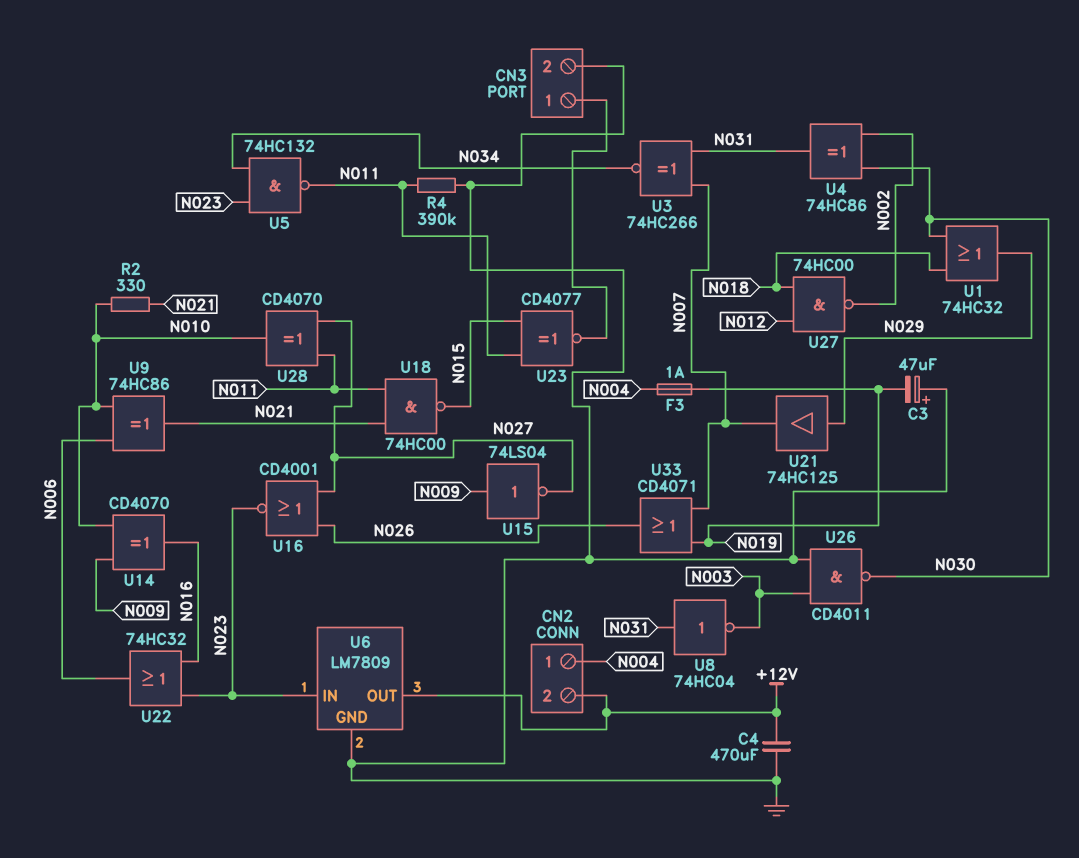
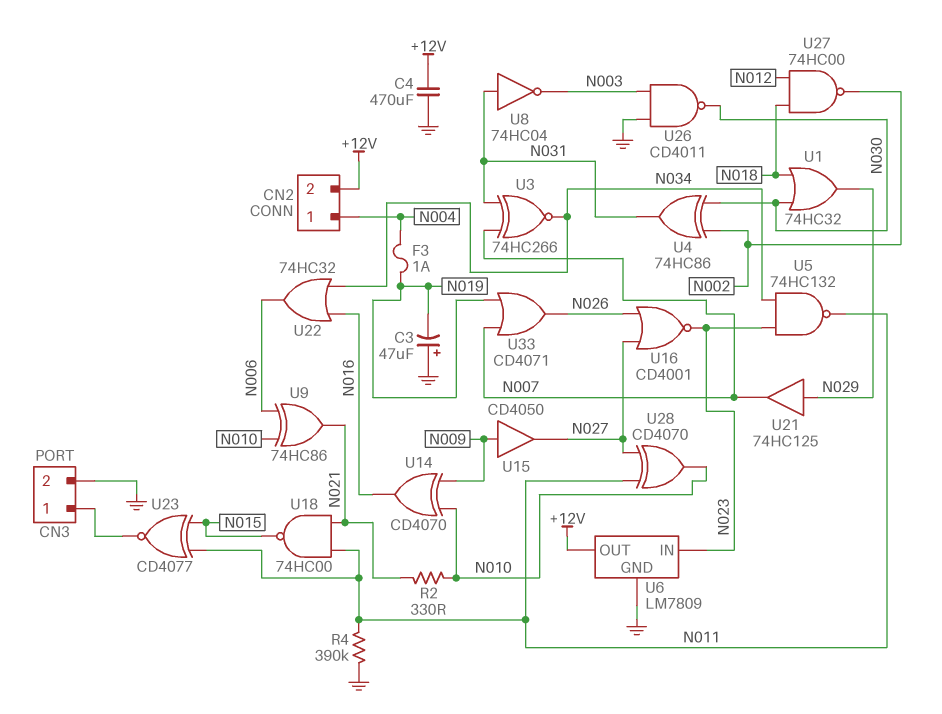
U15: NOT 74LS04 (in N009, out N027) -> buffer CD4050 (in N009, out N027)
U22: OR 74HC32 (in N016, in N023, out N006) -> OR 74HC32 (in N016, in N034, out N006)

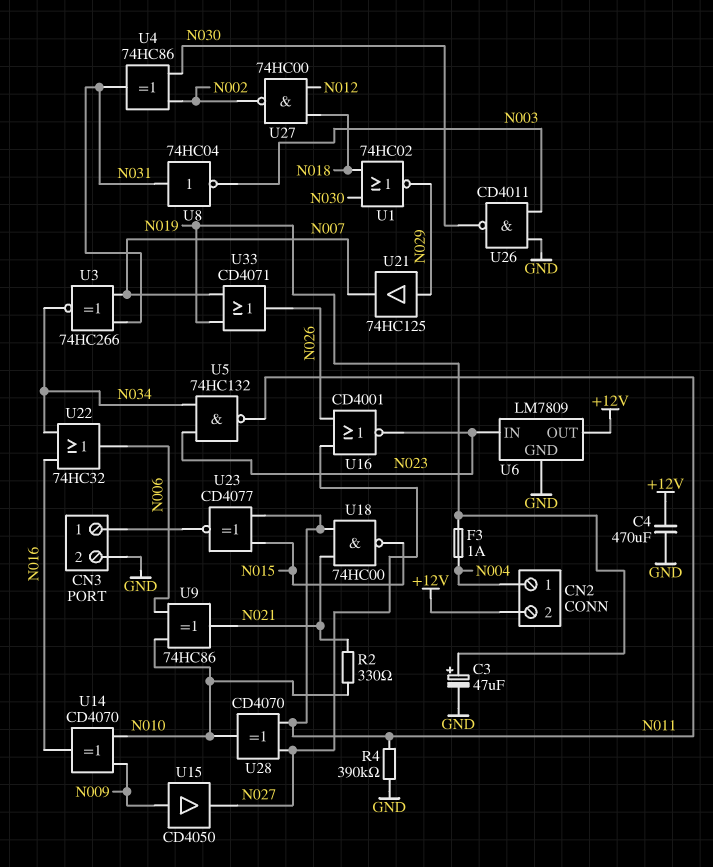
C3: 47uF (plus GND, minus N019) -> 47uF (plus N019, minus GND)
U1: OR 74HC32 (in N018, in N030, out N029) -> NOR 74HC02 (in N018, in N030, out N029)

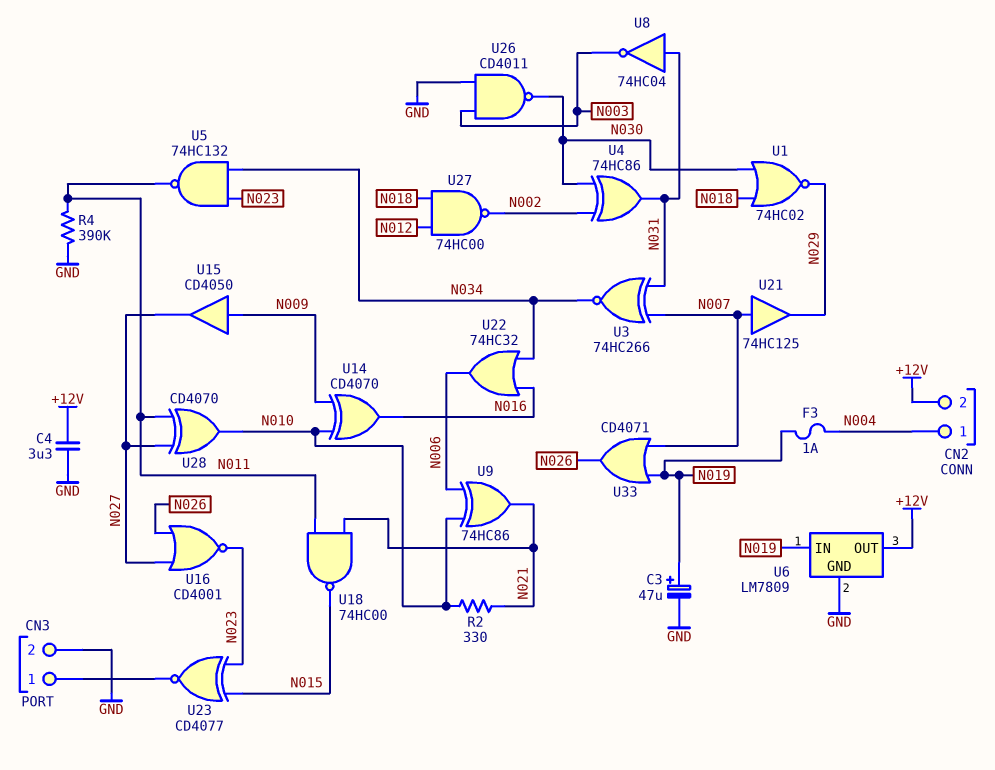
C4: 470uF (+12V, GND) -> 3.3uF (+12V, GND)
U6 pin IN: N023 -> N019
U21: buffer 74HC125 (in N029, out N007) -> buffer 74HC125 (in N007, out N029)
U23: XNOR CD4077 (in N011, in N015, out CN3/1) -> XNOR CD4077 (in N015, in N023, out CN3/1)

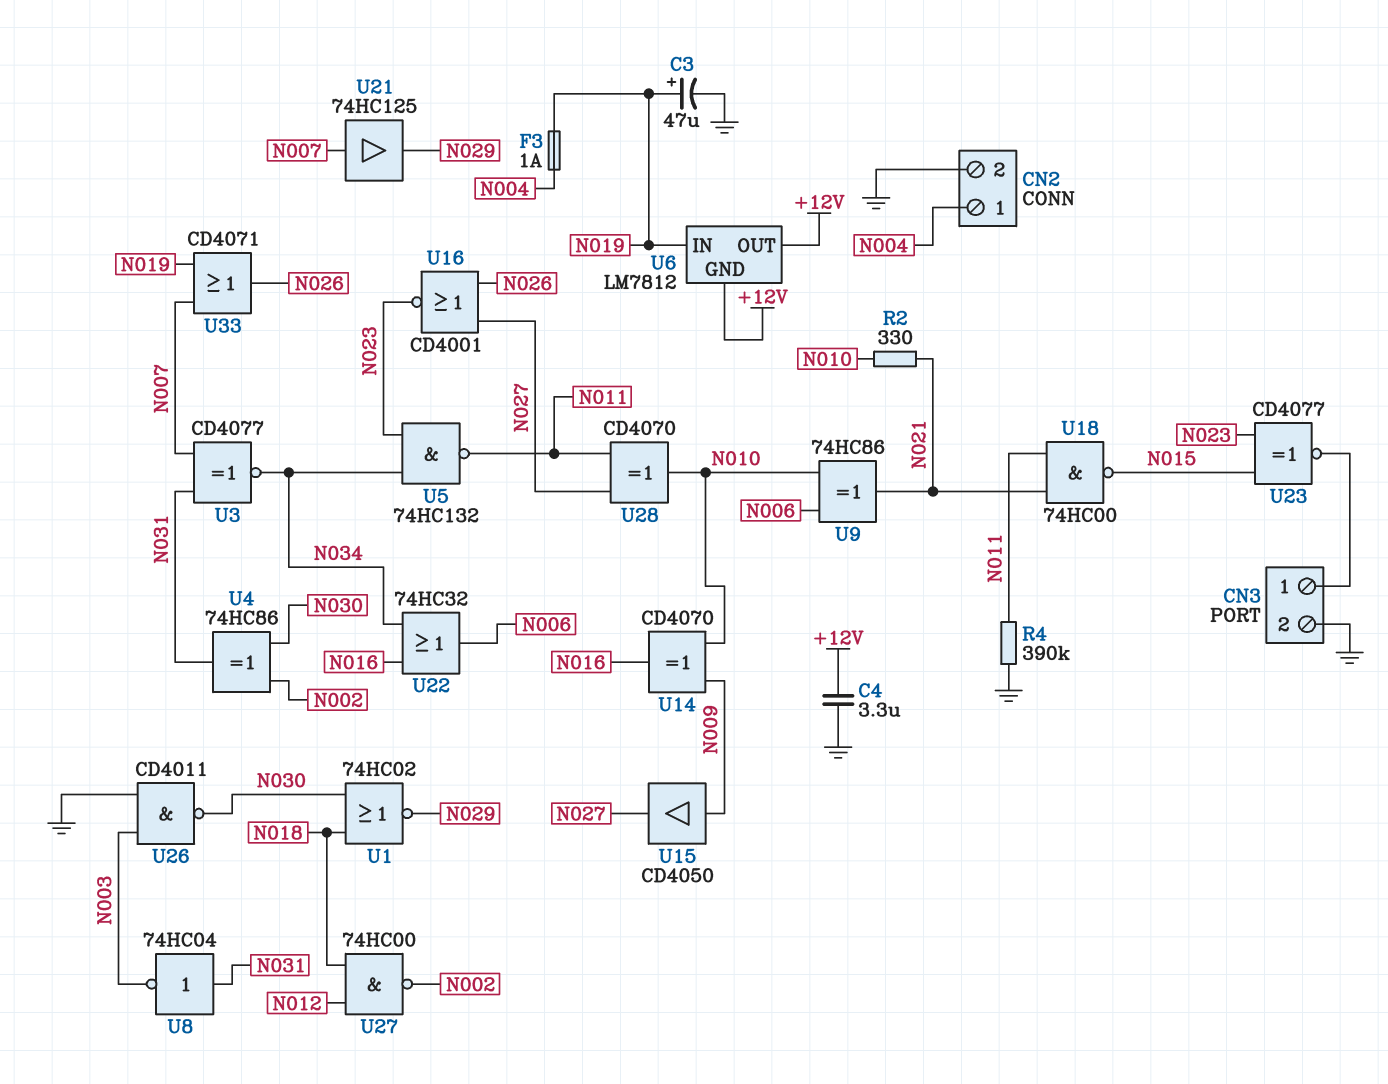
CN2 pin 2: +12V -> GND
U3: XNOR 74HC266 (in N007, in N031, out N034) -> XNOR CD4077 (in N007, in N031, out N034)
U6: LM7809 -> LM7812
U6 pin GND: GND -> +12V

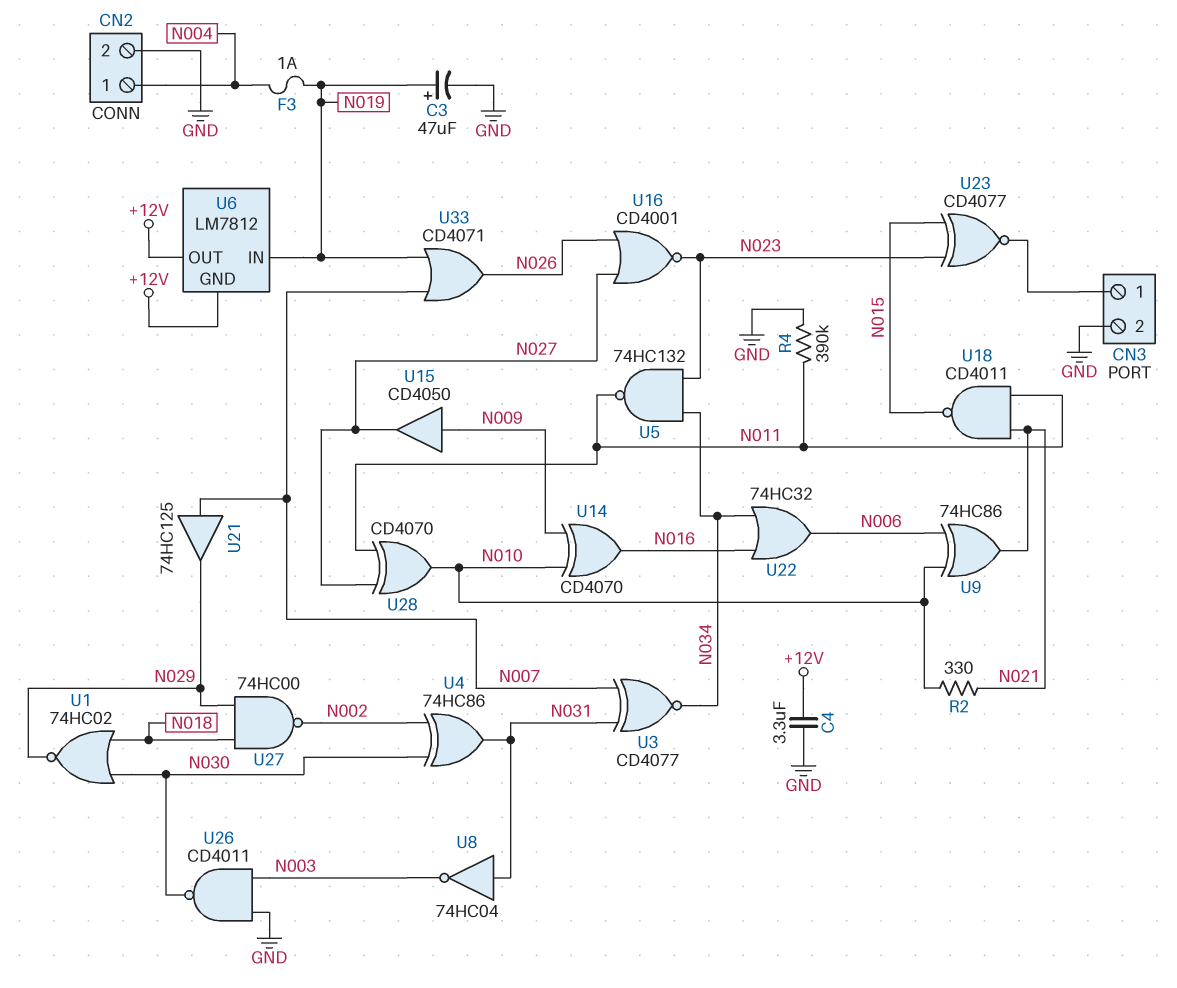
U18: NAND 74HC00 (in N011, in N021, out N015) -> NAND CD4011 (in N011, in N021, out N015)
U27: NAND 74HC00 (in N012, in N018, out N002) -> NAND 74HC00 (in N018, in N029, out N002)

